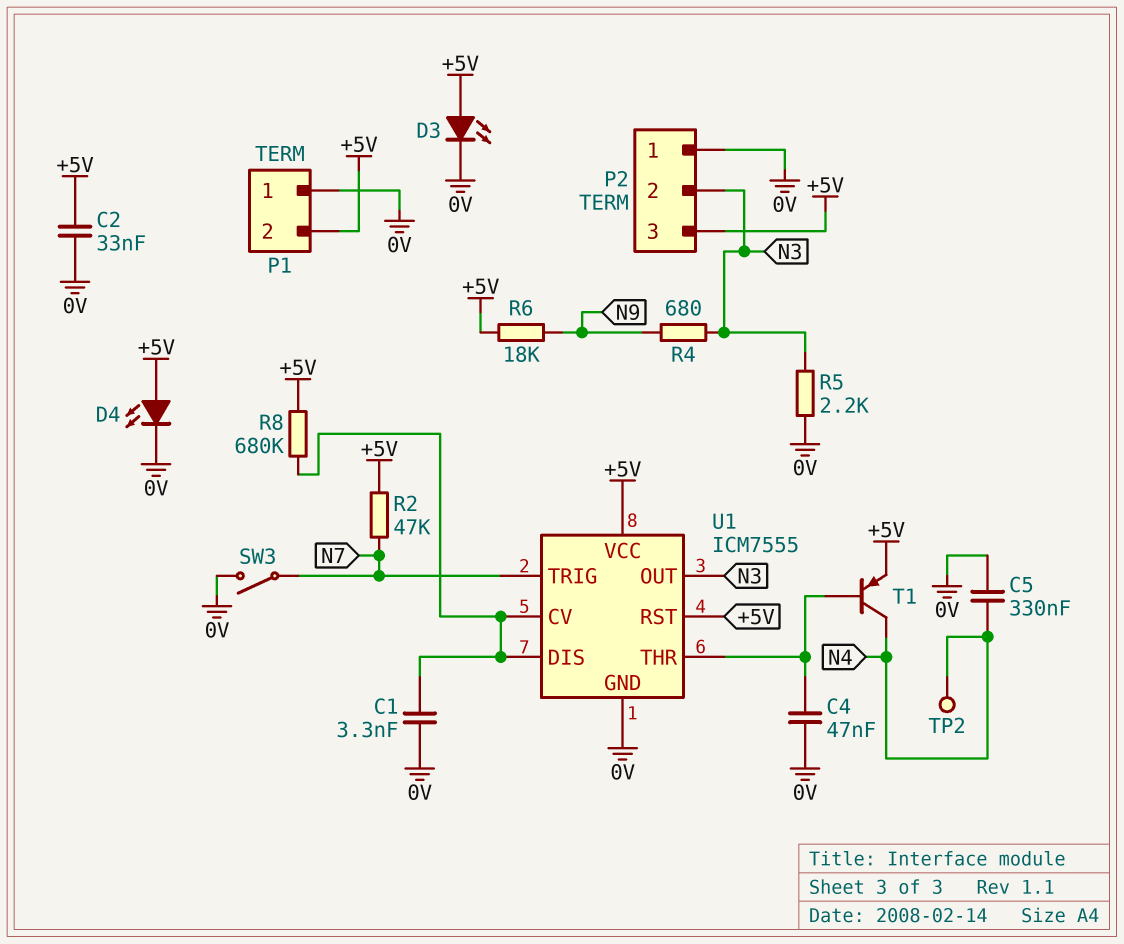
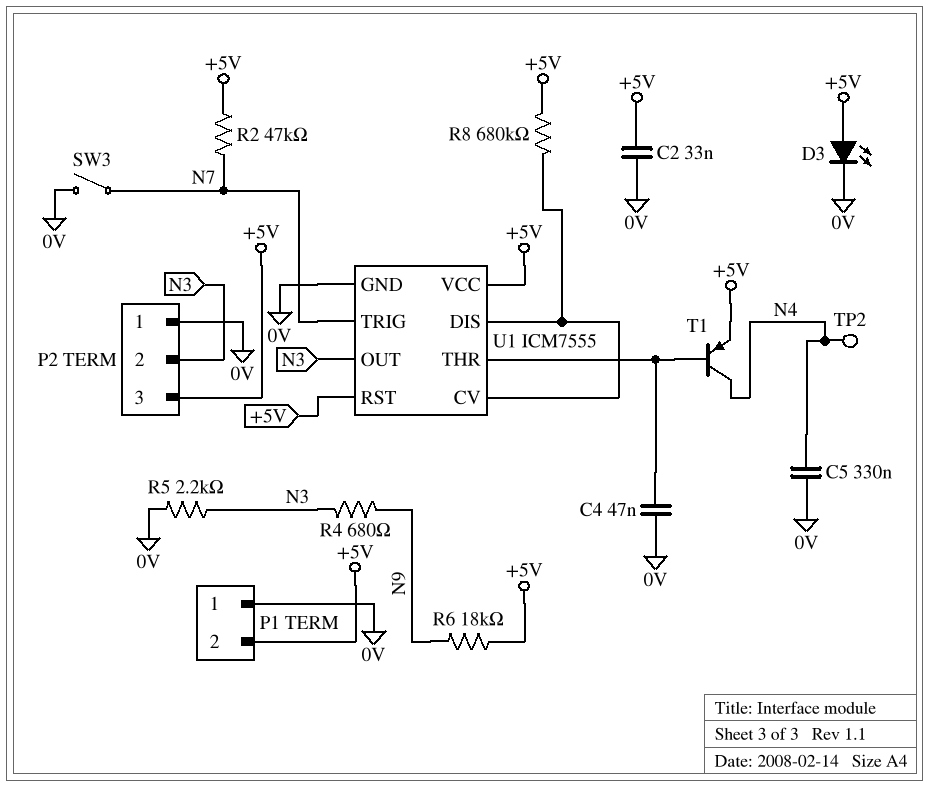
C1: 3.3nF (0V, U1/CV) -> none
D4: LED (A +5V, K 0V) -> none

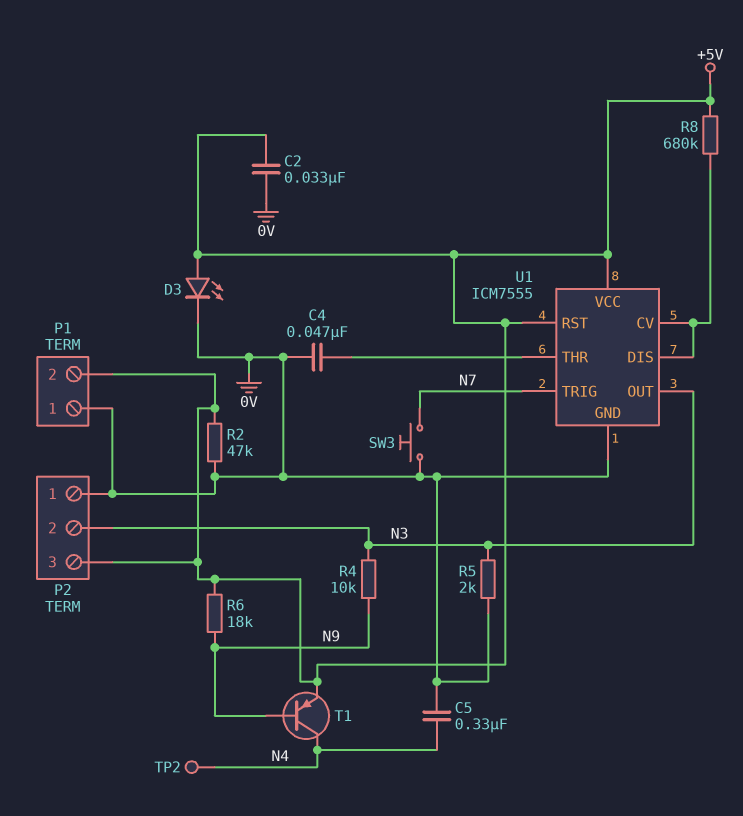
R2: 47k (+5V, N7) -> 47k (+5V, 0V)
R4: 680 (N3, N9) -> 10k (N3, N9)
R5: 2.2k (0V, N3) -> 2k (0V, N3)
SW3: switch (0V, N7) -> button (0V, N7)
T1: PNP (B U1/THR, C N4, E +5V) -> PNP (B N9, C N4, E +5V)

